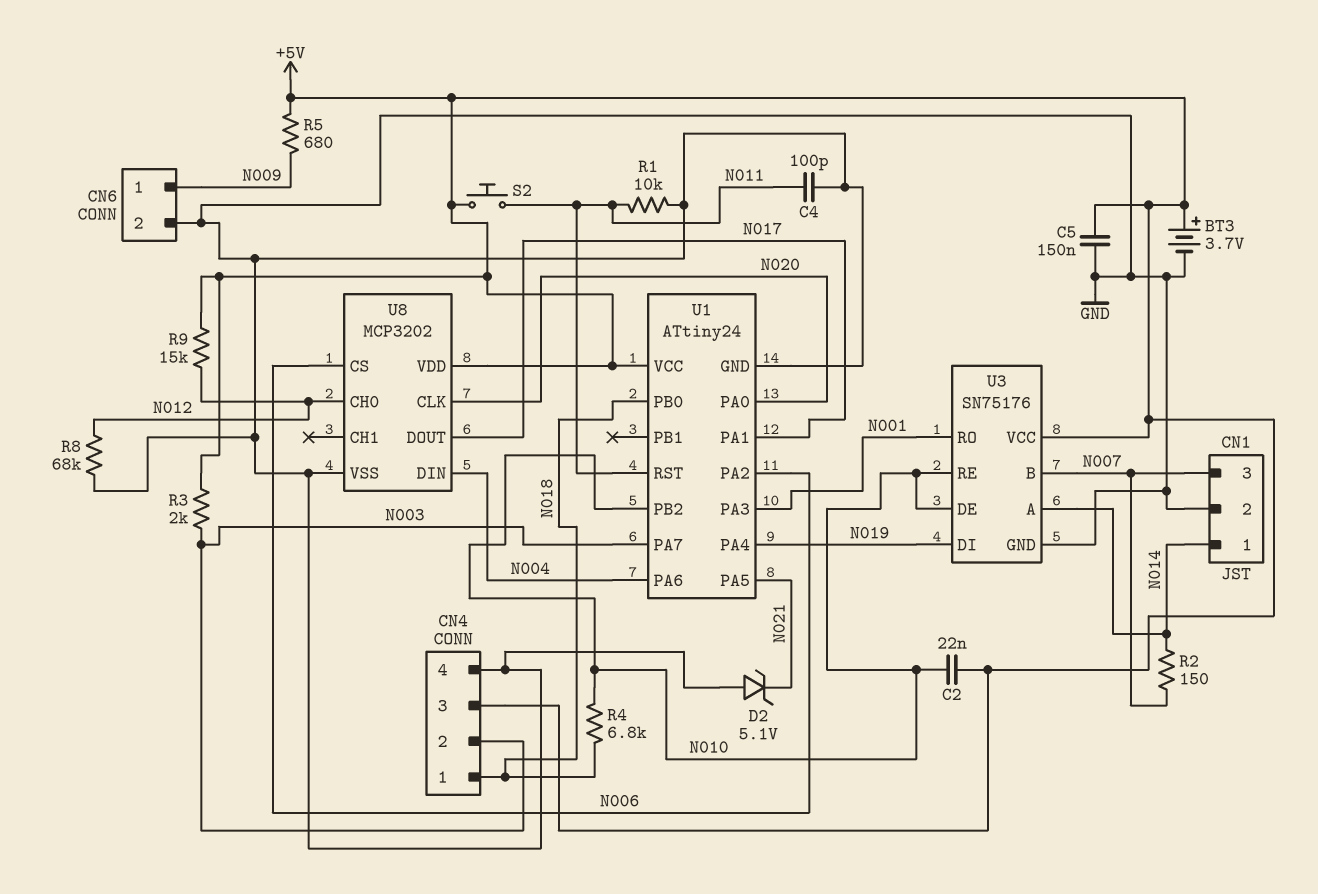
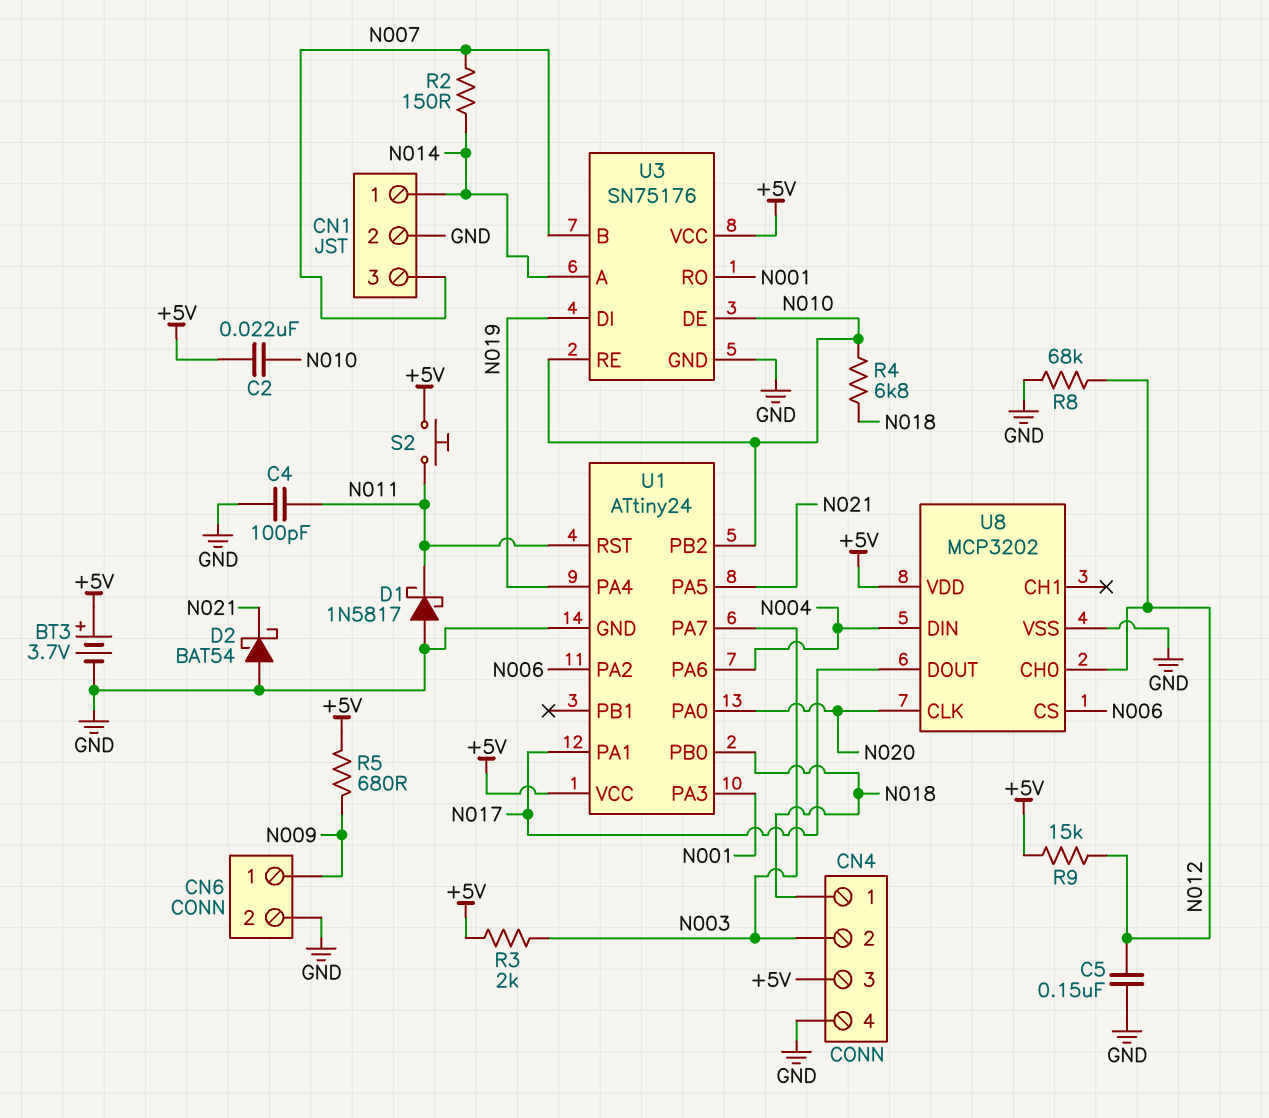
C5: 150nF (+5V, GND) -> 150nF (GND, N012)
D1: none -> schottky 1N5817 (A GND, K N011)
D2: zener 5.1V (A GND, K N021) -> schottky BAT54 (A GND, K N021)
R1: 10k (GND, N011) -> none

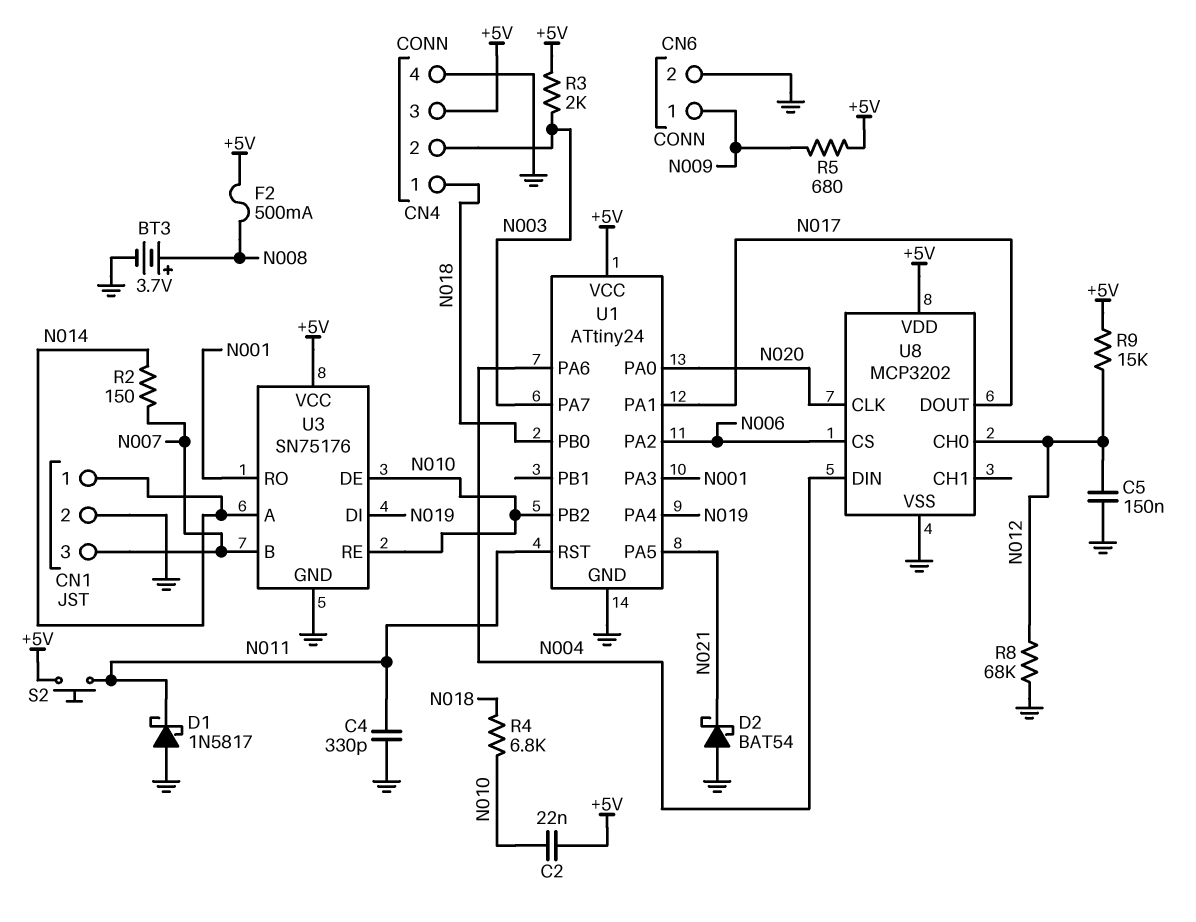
BT3: 3.7V (plus +5V, minus GND) -> 3.7V (plus N008, minus GND)
C4: 100pF (GND, N011) -> 330pF (GND, N011)
F2: none -> 500mA (+5V, N008)

